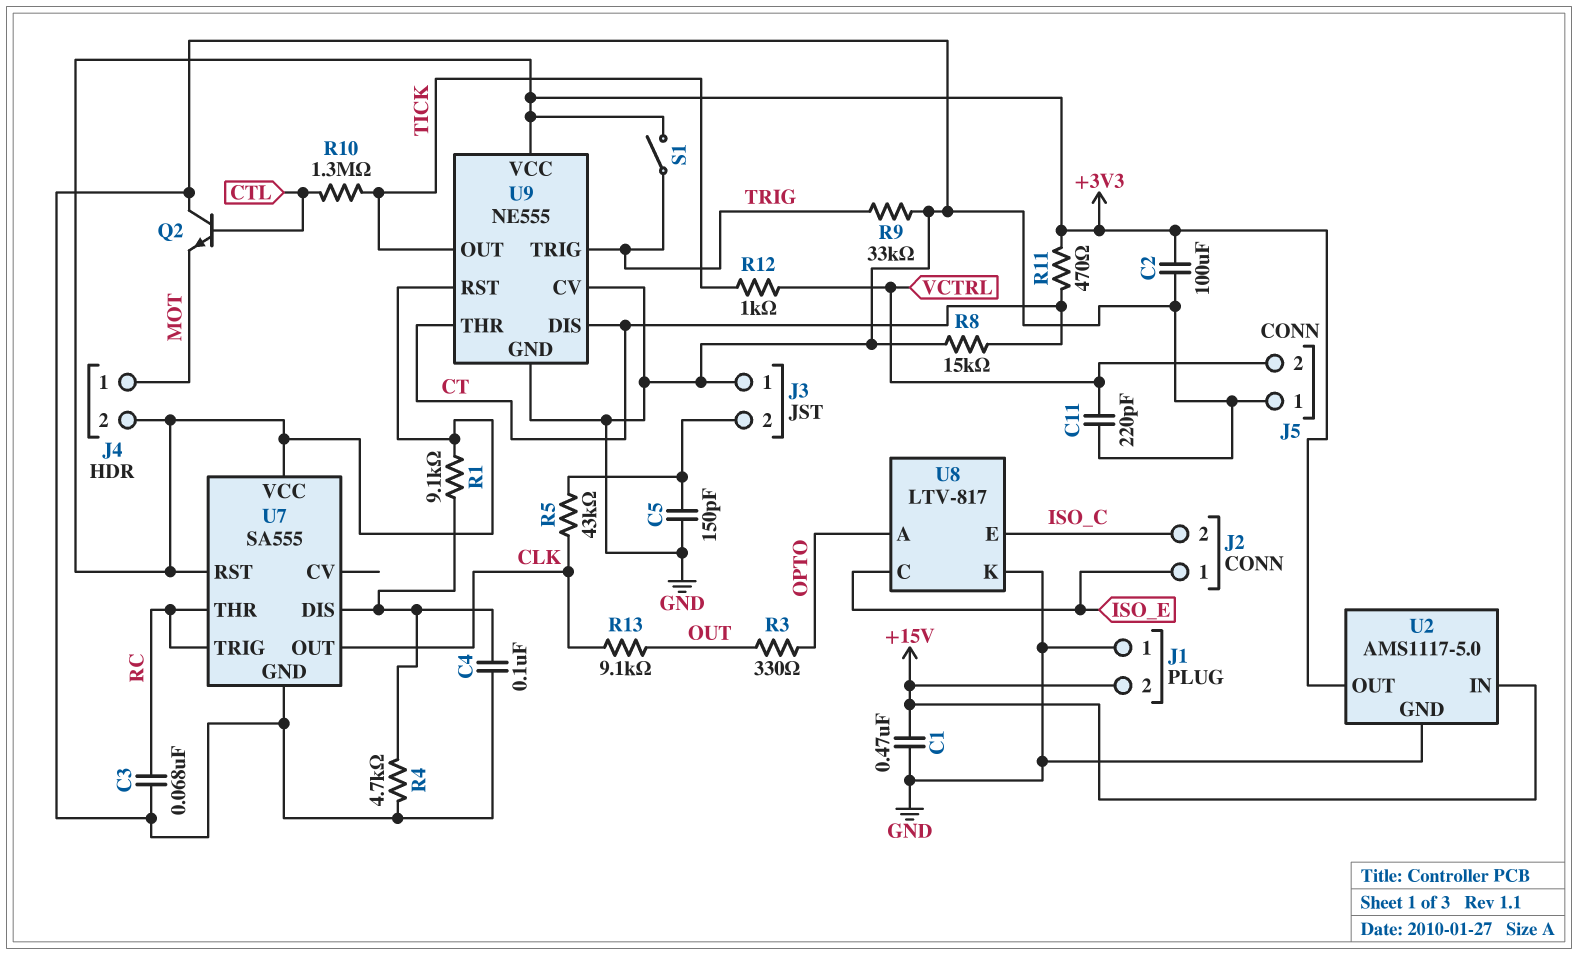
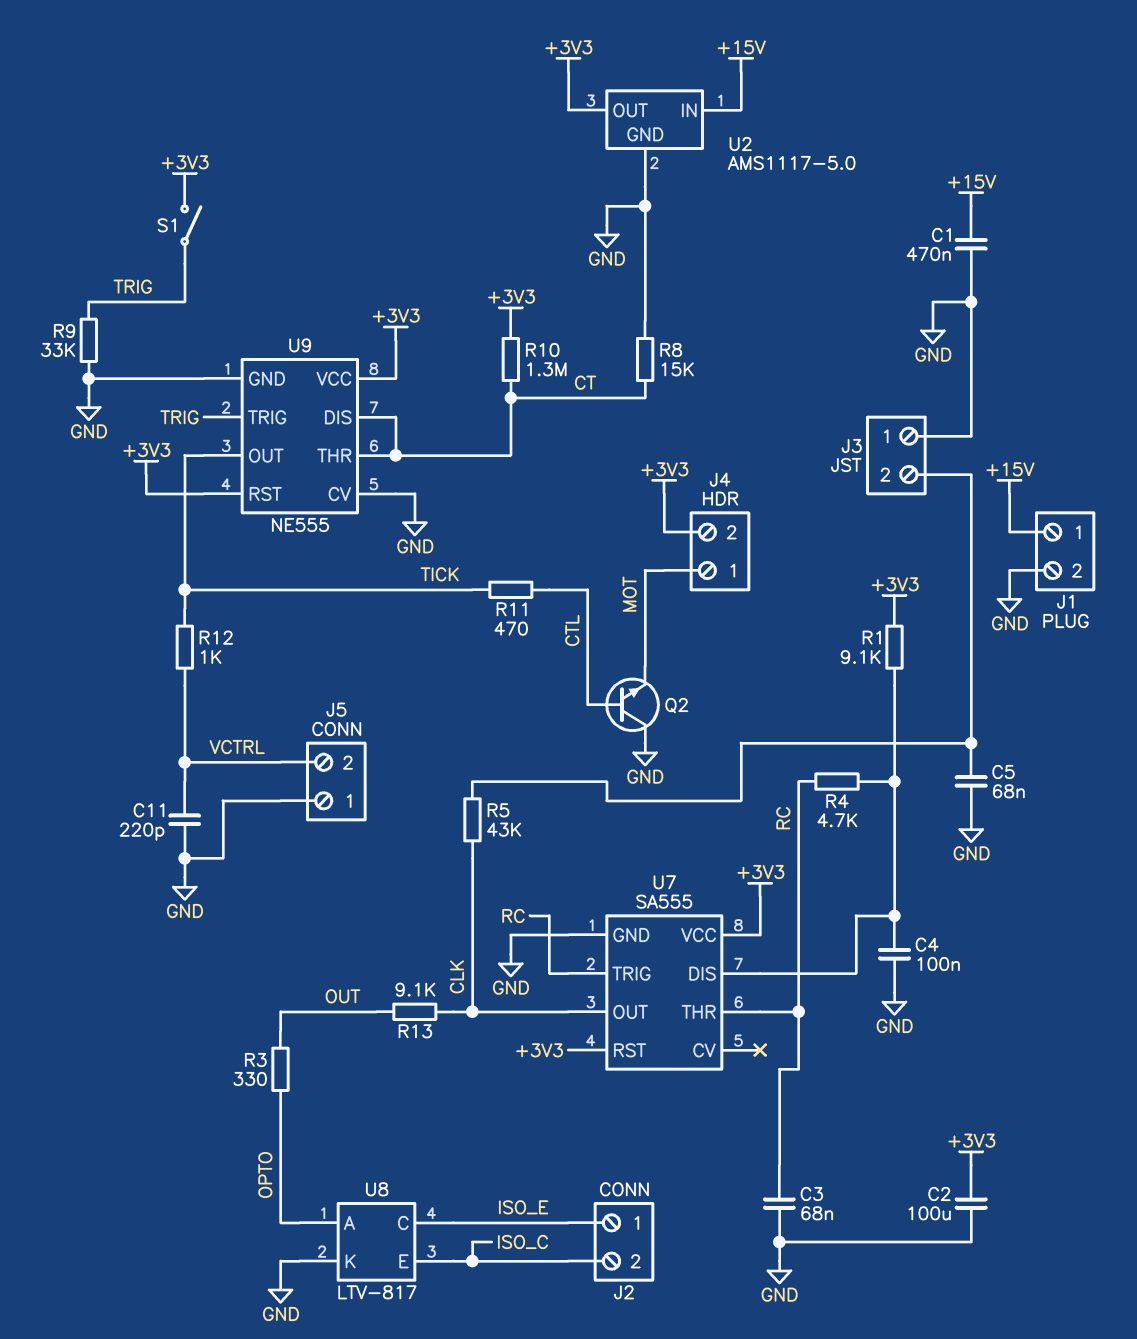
C5: 150pF (GND, J3/2) -> 68nF (GND, J3/2)
J1 pin 1: GND -> +15V
J1 pin 2: +15V -> GND
R4: 4.7k (GND, U7/DIS) -> 4.7k (RC, U7/DIS)
R10: 1.3M (CTL, TICK) -> 1.3M (+3V3, CT)
R11: 470 (+3V3, CT) -> 470 (CTL, TICK)

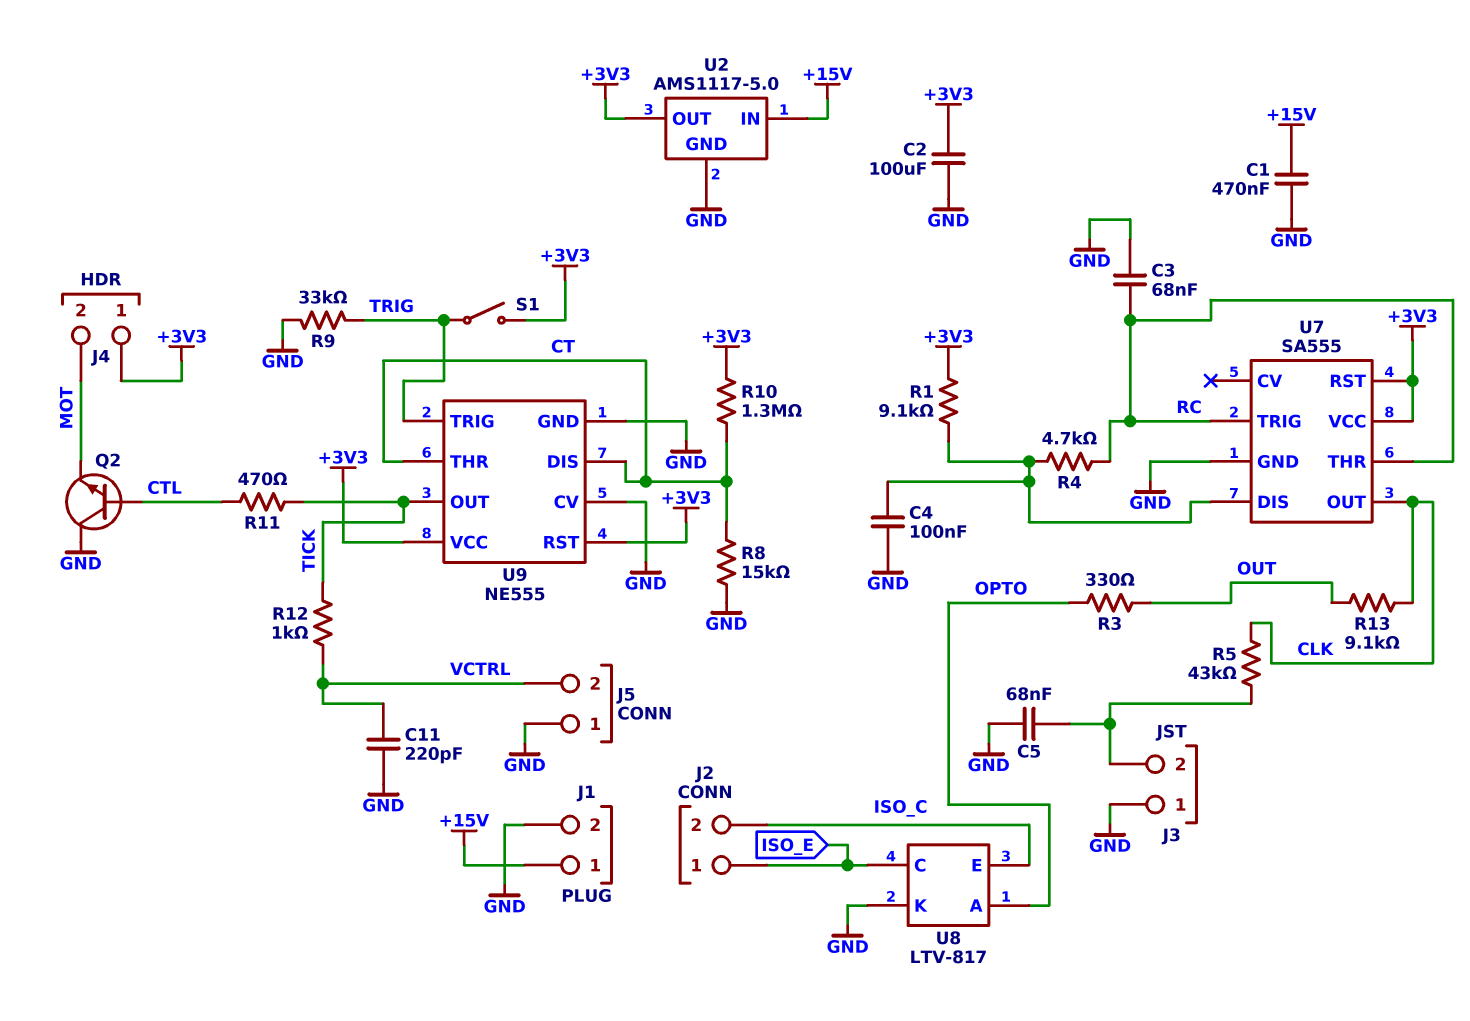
J4 pin 1: MOT -> +3V3
J4 pin 2: +3V3 -> MOT

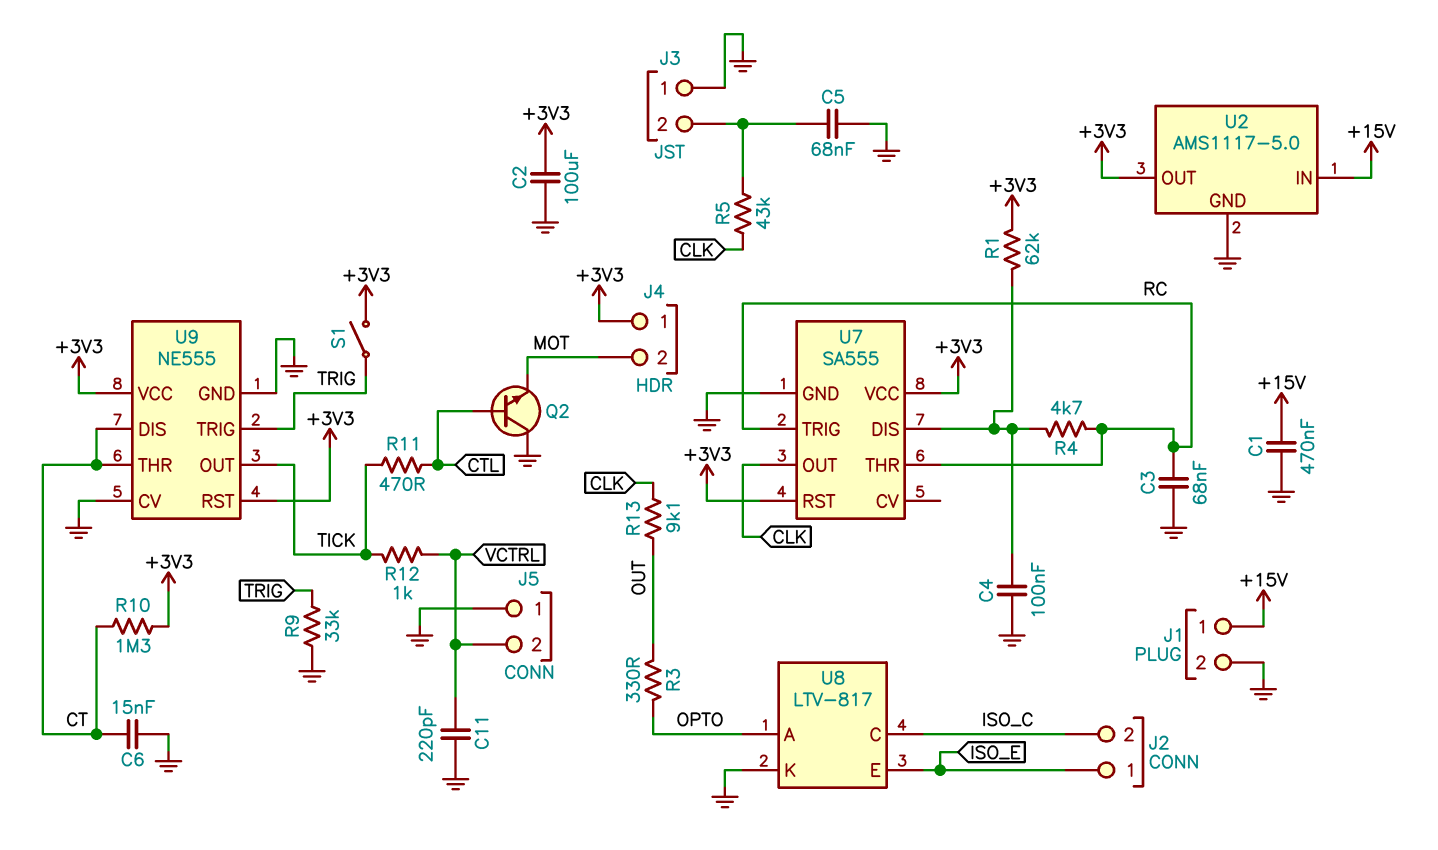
C6: none -> 15nF (CT, GND)
R1: 9.1k (+3V3, U7/DIS) -> 62k (+3V3, U7/DIS)
R8: 15k (CT, GND) -> none
U8 pin C: ISO_E -> ISO_C
U8 pin E: ISO_C -> ISO_E

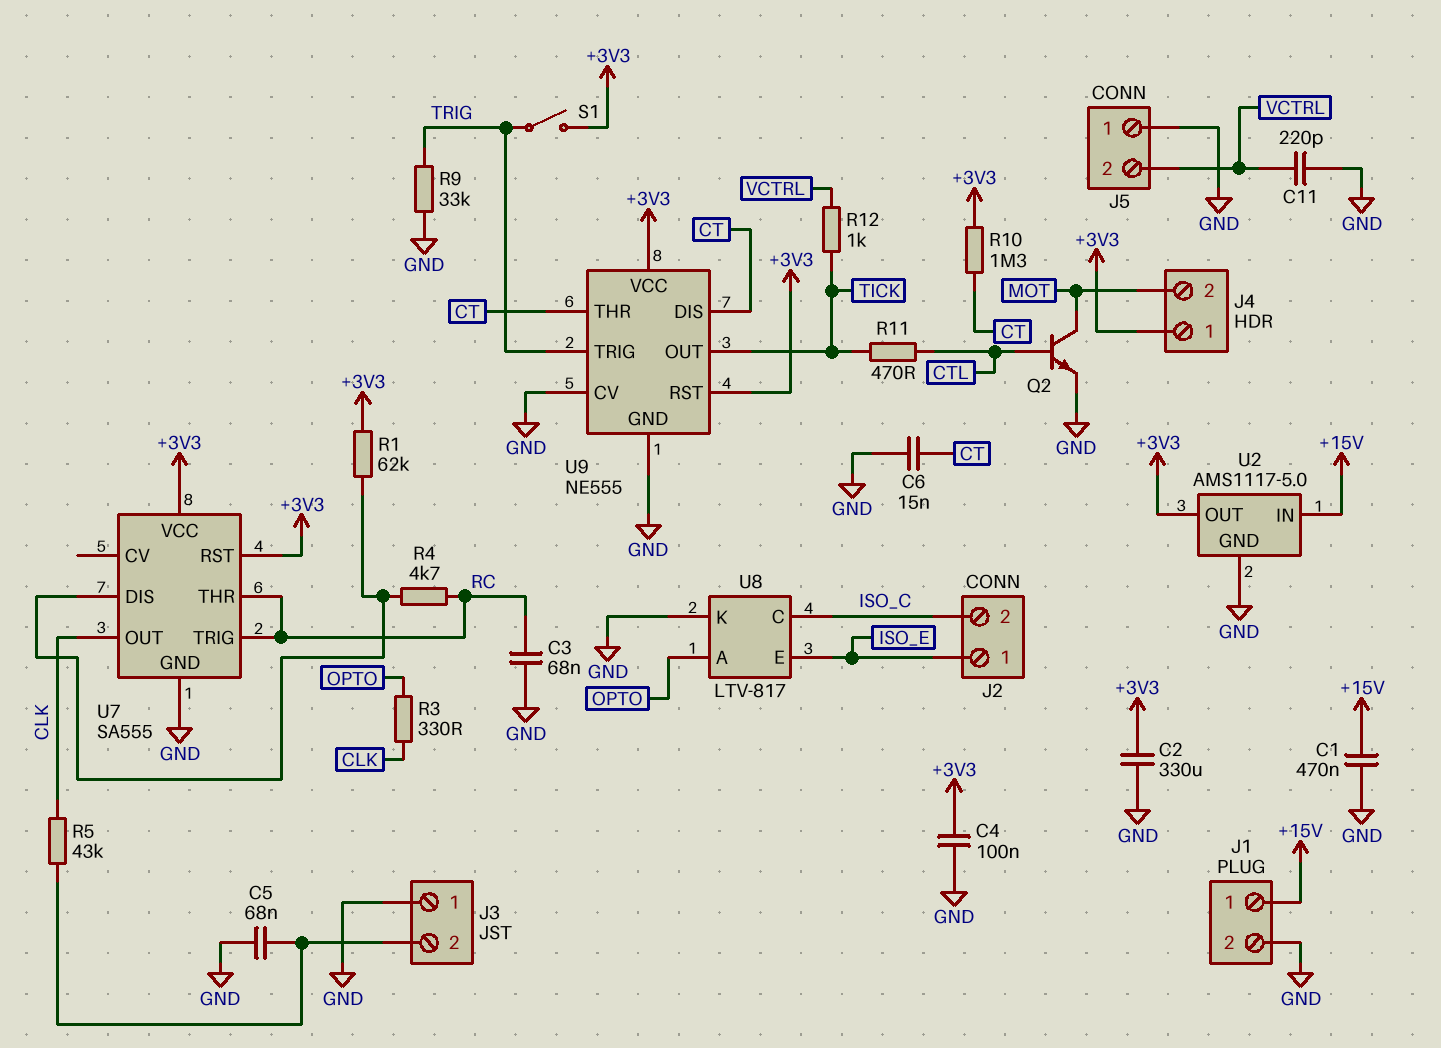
C2: 100uF (+3V3, GND) -> 330uF (+3V3, GND)
C4: 100nF (GND, U7/DIS) -> 100nF (+3V3, GND)
Q2: NPN (B CTL, C GND, E MOT) -> NPN (B CTL, C MOT, E GND)
R3: 330 (OPTO, OUT) -> 330 (CLK, OPTO)
R13: 9.1k (CLK, OUT) -> none

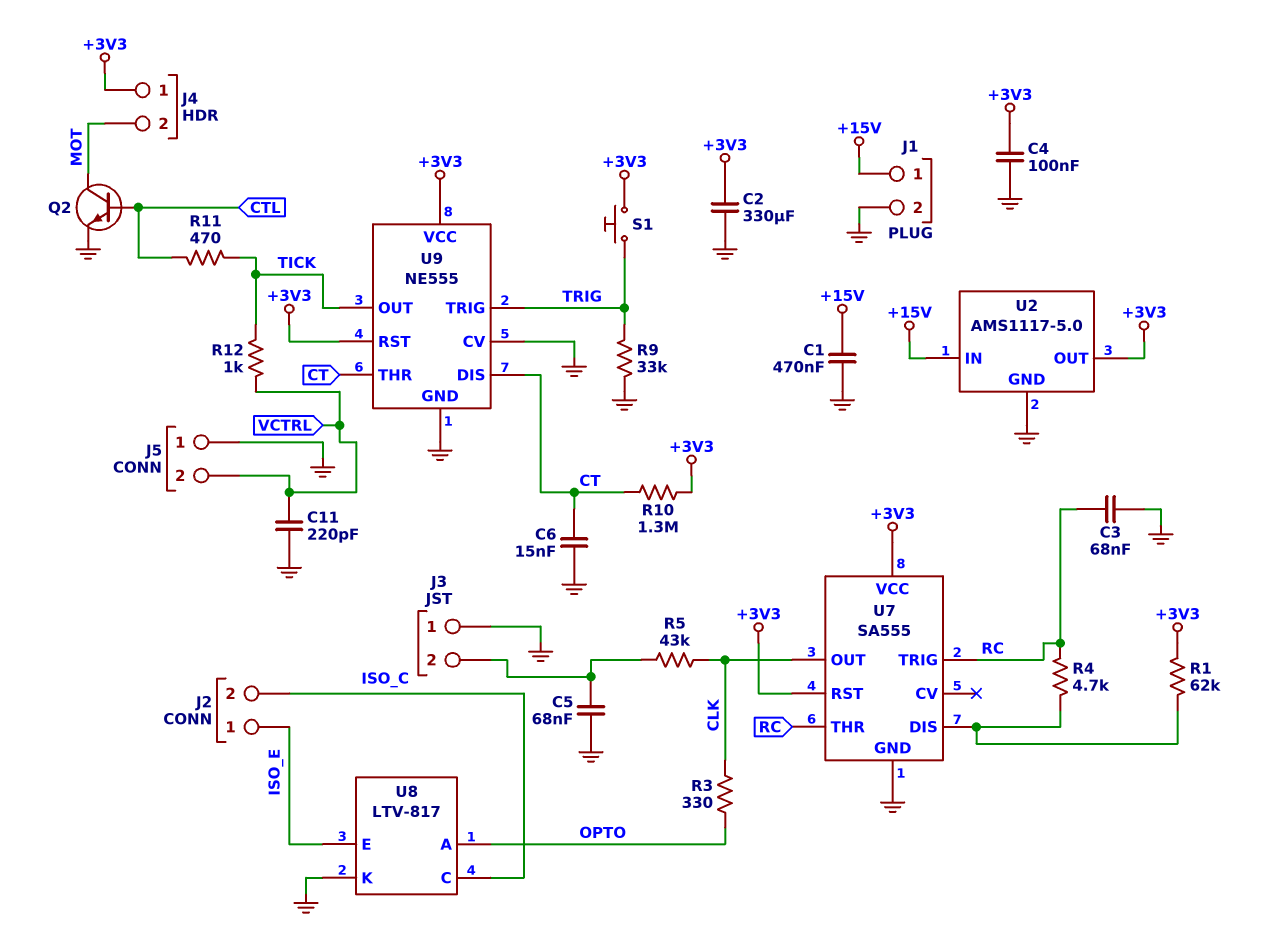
S1: switch (+3V3, TRIG) -> button (+3V3, TRIG)

